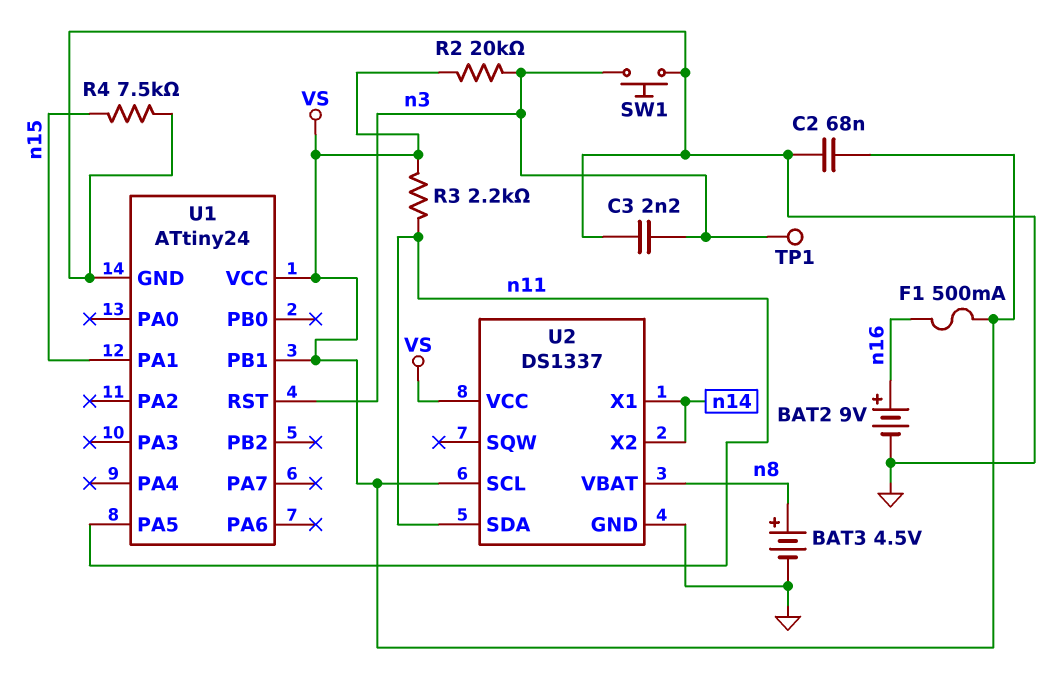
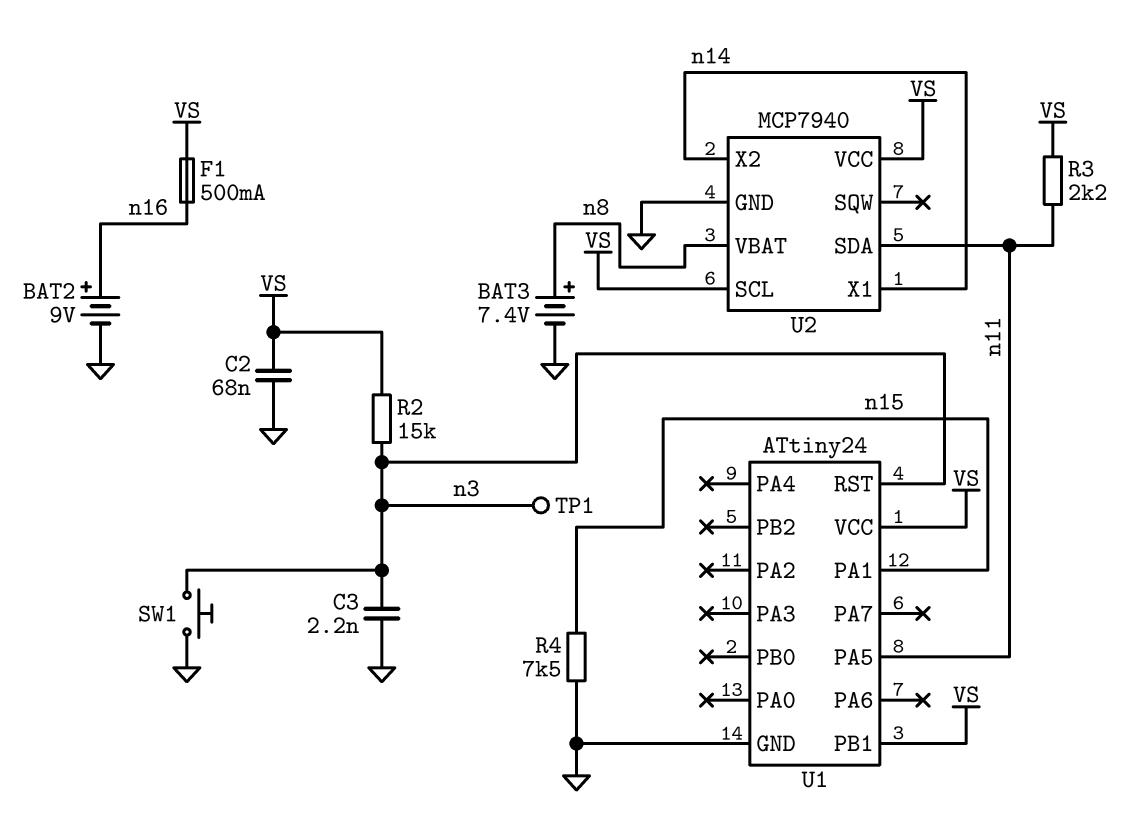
BAT3: 4.5V (plus n8, minus GND) -> 7.4V (plus n8, minus GND)
R2: 20k (VS, n3) -> 15k (VS, n3)
U2: DS1337 -> MCP7940

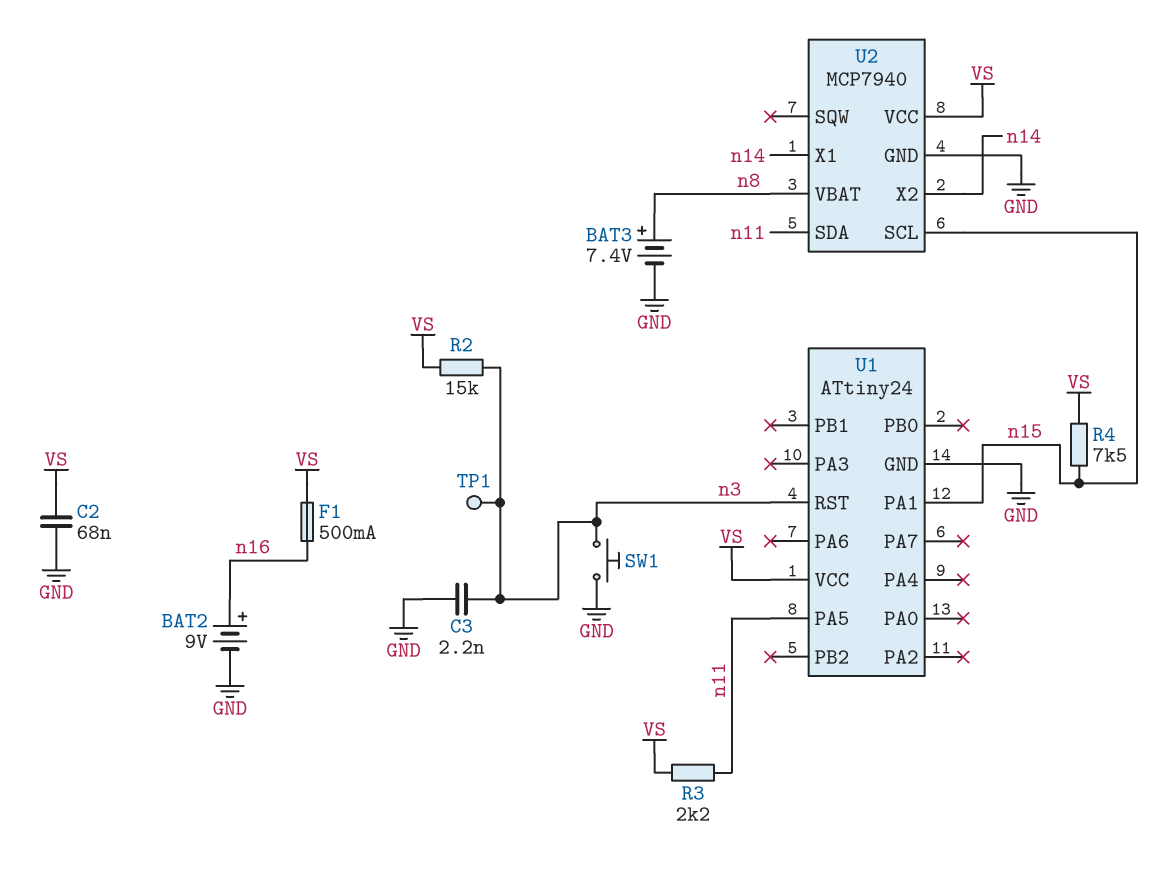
R4: 7.5k (GND, n15) -> 7.5k (VS, n15)
U1 pin PB1: VS -> none
U2 pin SCL: VS -> n15

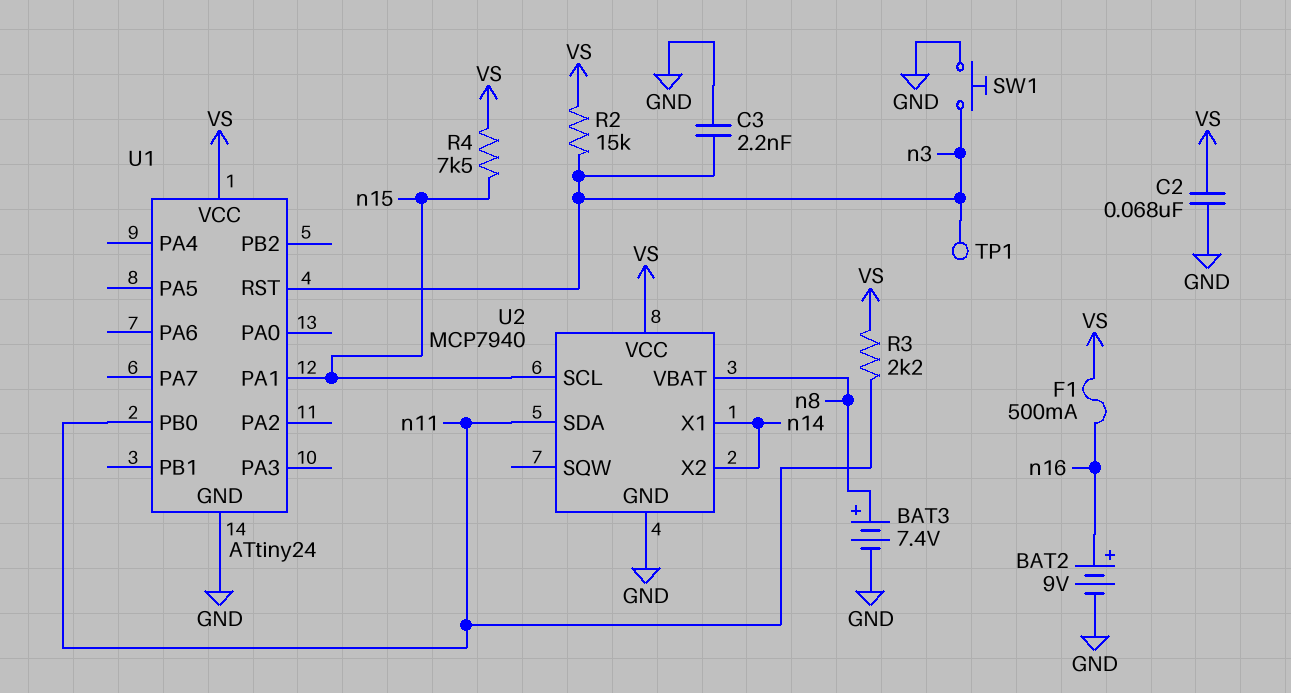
U1 pin PA5: n11 -> none
U1 pin PB0: none -> n11

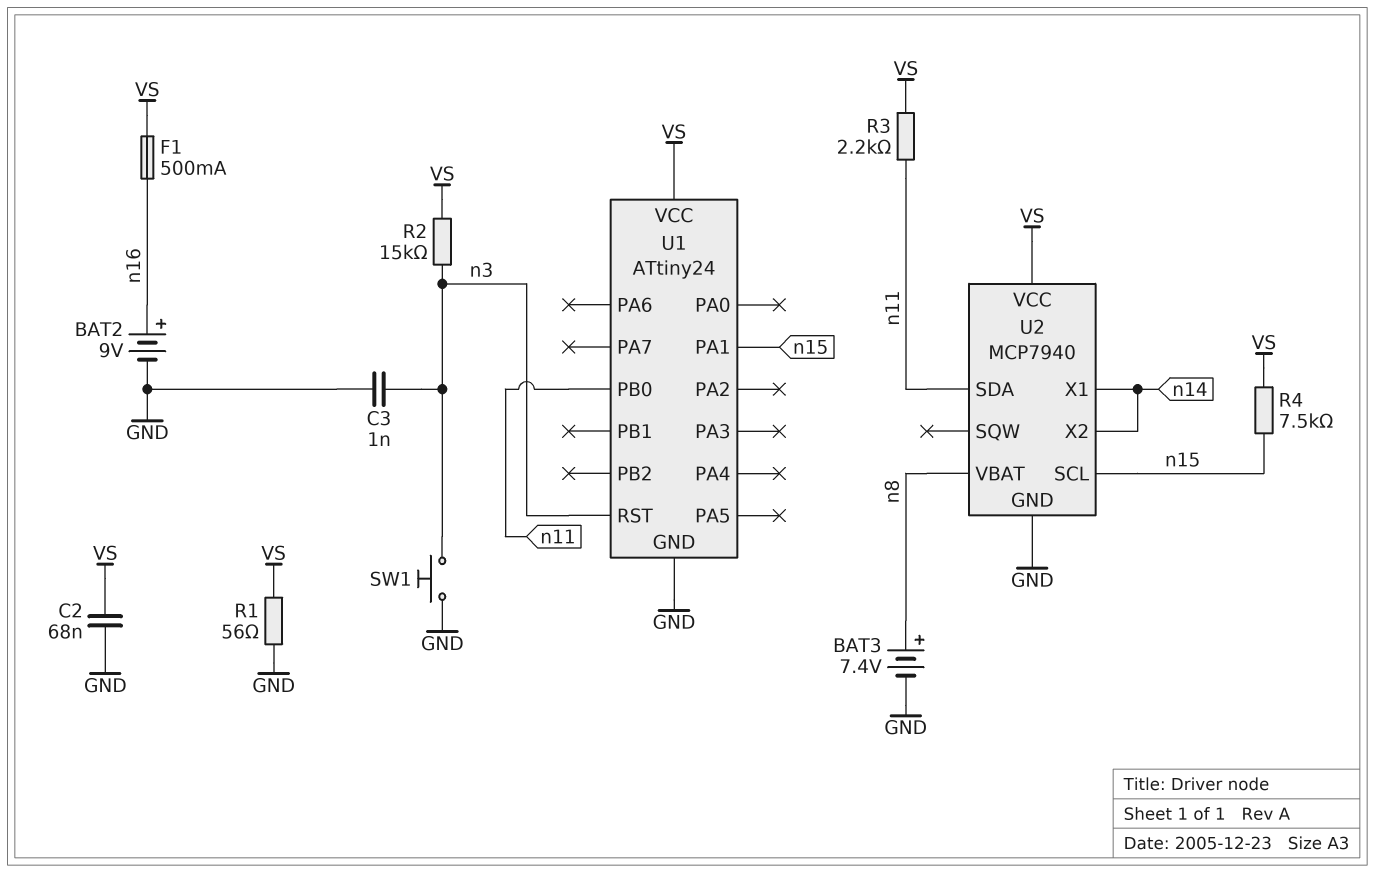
C3: 2.2nF (GND, n3) -> 1nF (GND, n3)
R1: none -> 56 (GND, VS)
TP1: test point (n3) -> none

